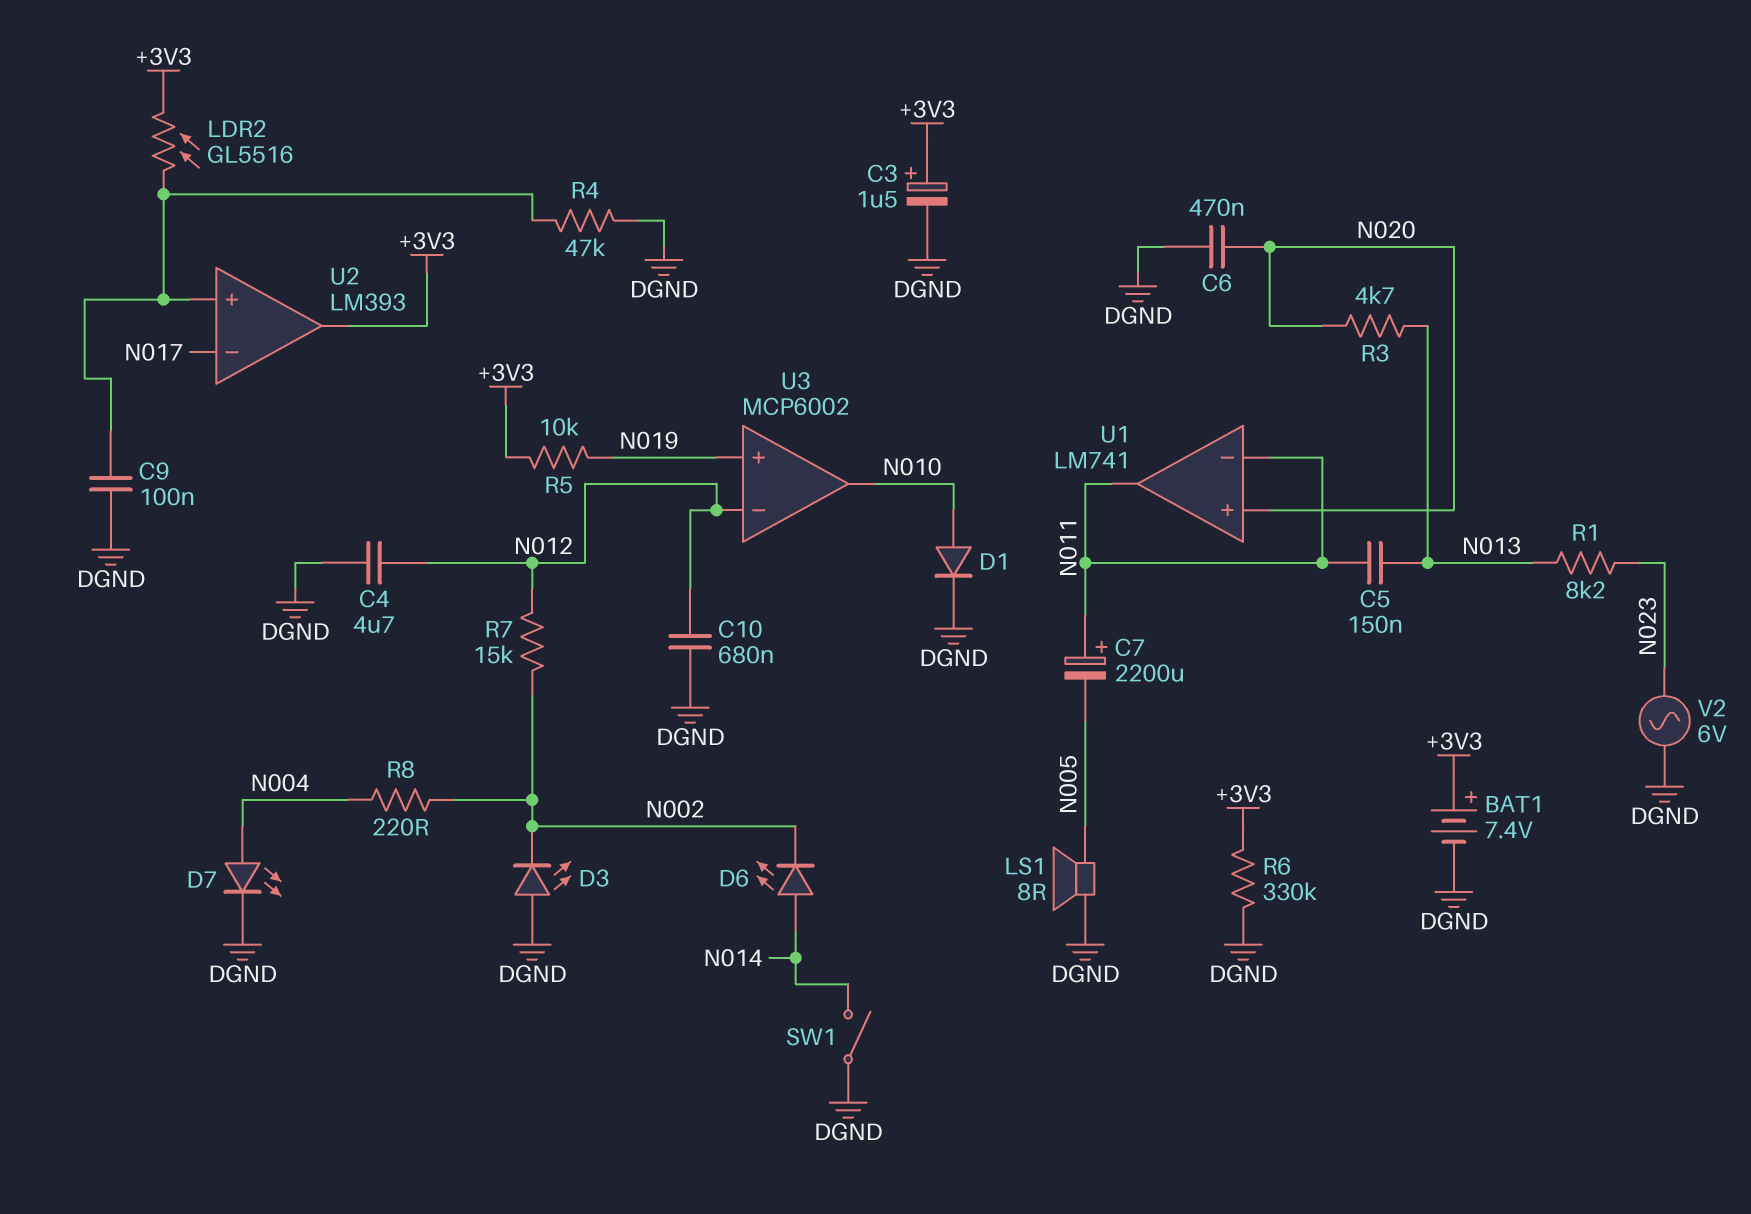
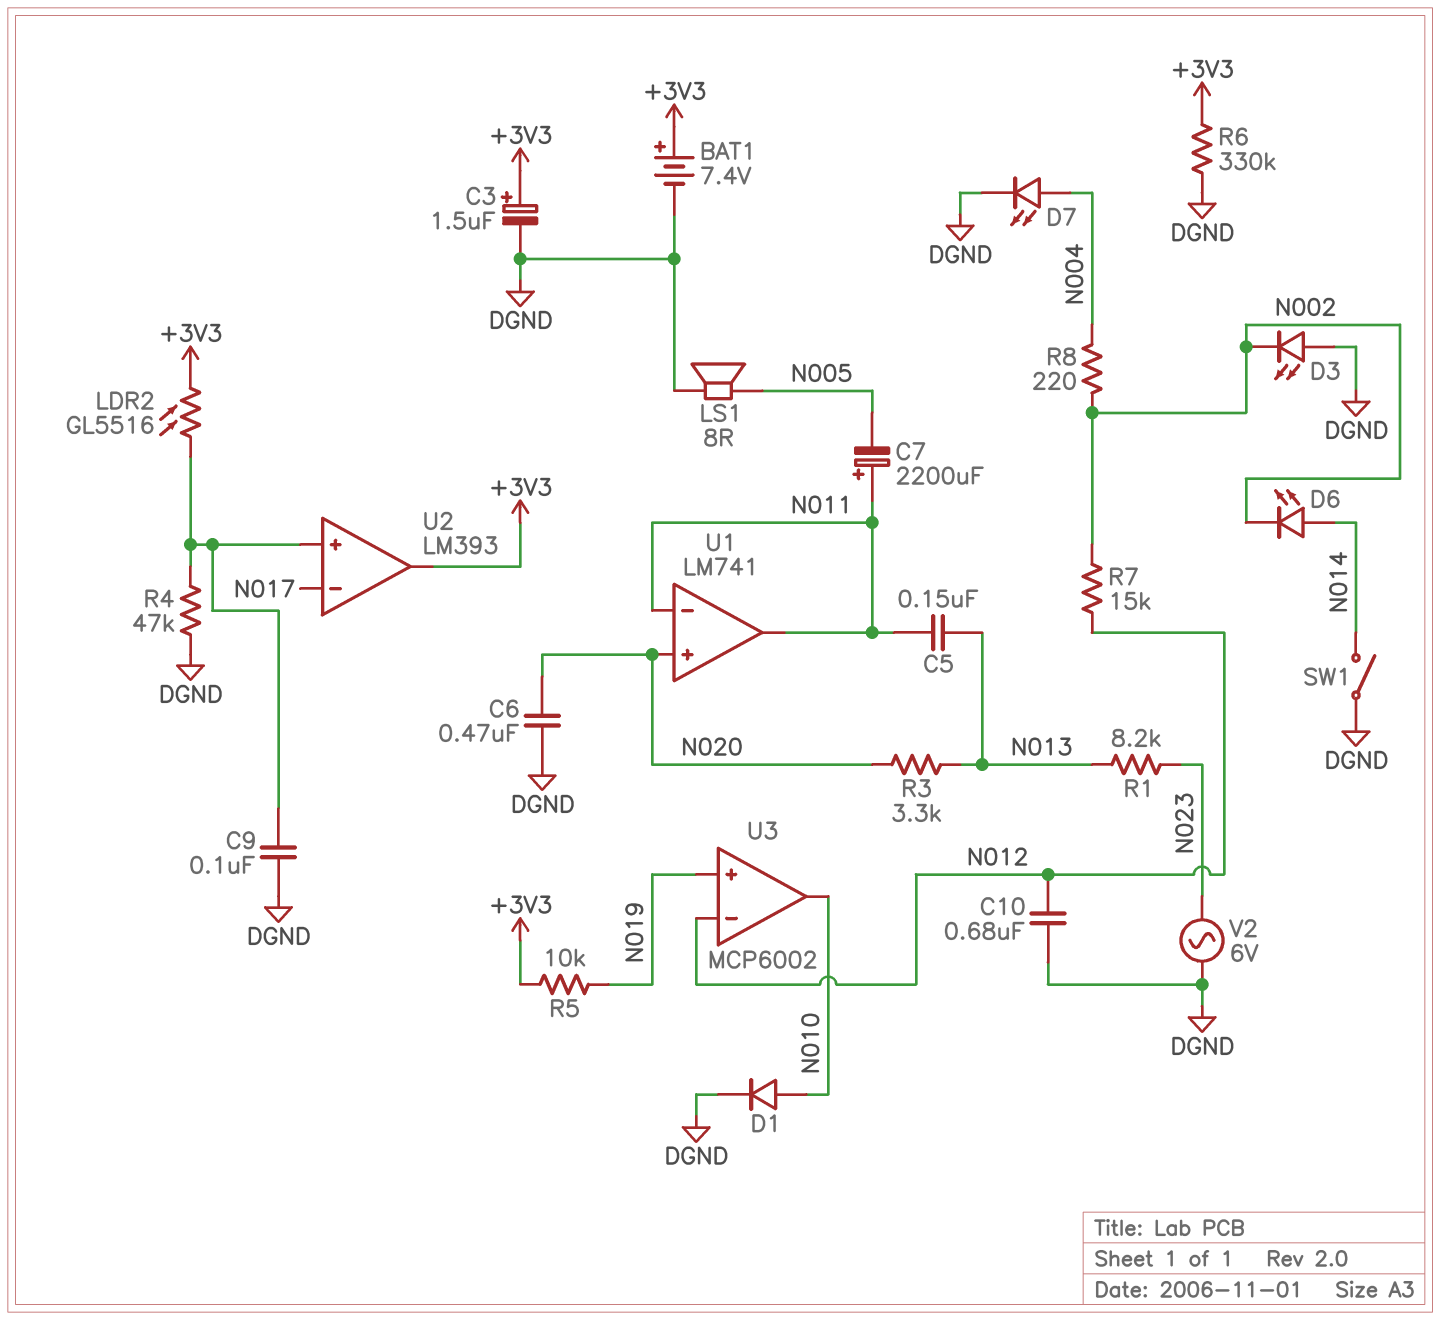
C4: 4.7uF (DGND, N012) -> none
R3: 4.7k (N013, N020) -> 3.3k (N013, N020)

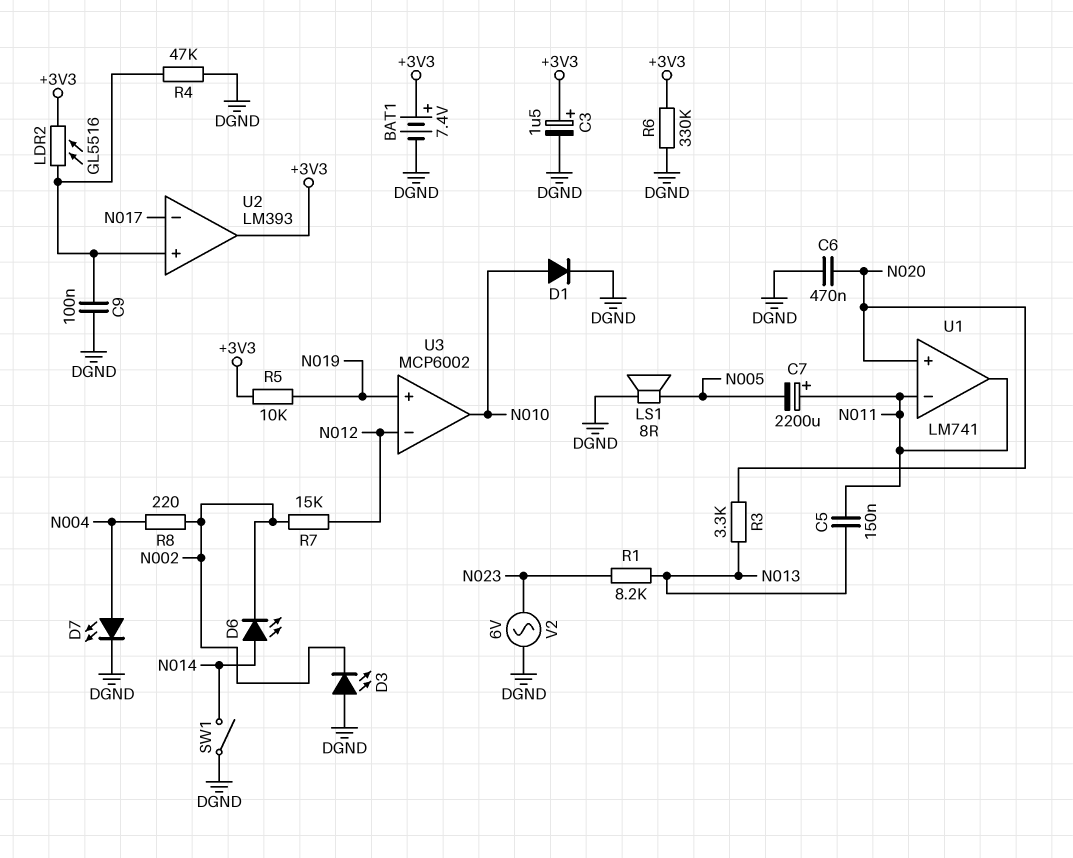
C10: 680nF (DGND, N012) -> none

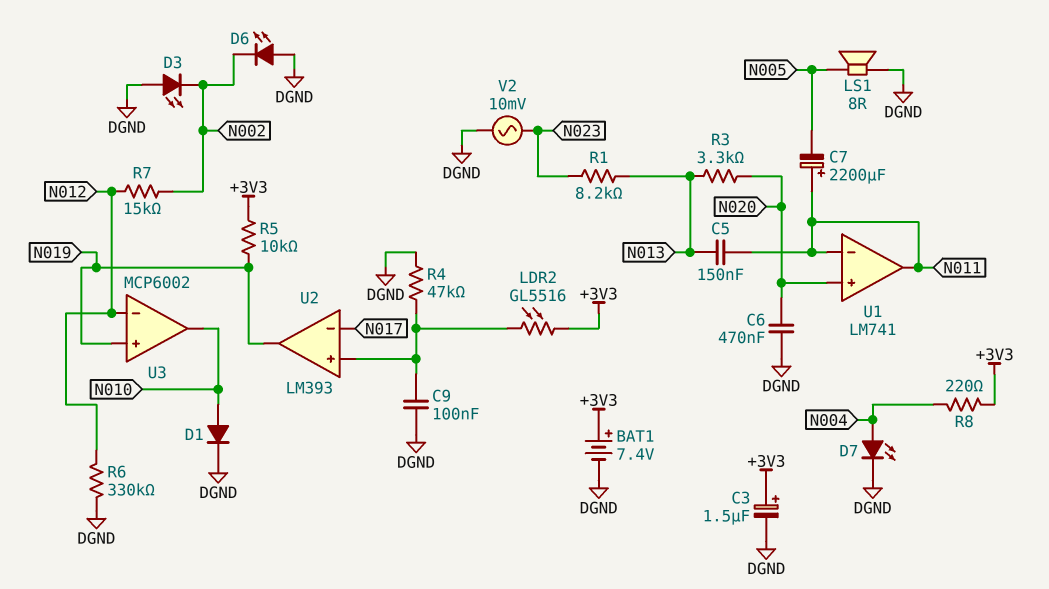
D6: LED (A N014, K N002) -> LED (A DGND, K N002)
R6: 330k (+3V3, DGND) -> 330k (DGND, N012)
R8: 220 (N002, N004) -> 220 (+3V3, N004)
SW1: switch (DGND, N014) -> none
U2 pin out: +3V3 -> N019
V2: AC 6V (DGND, N023) -> AC 10mV (DGND, N023)

